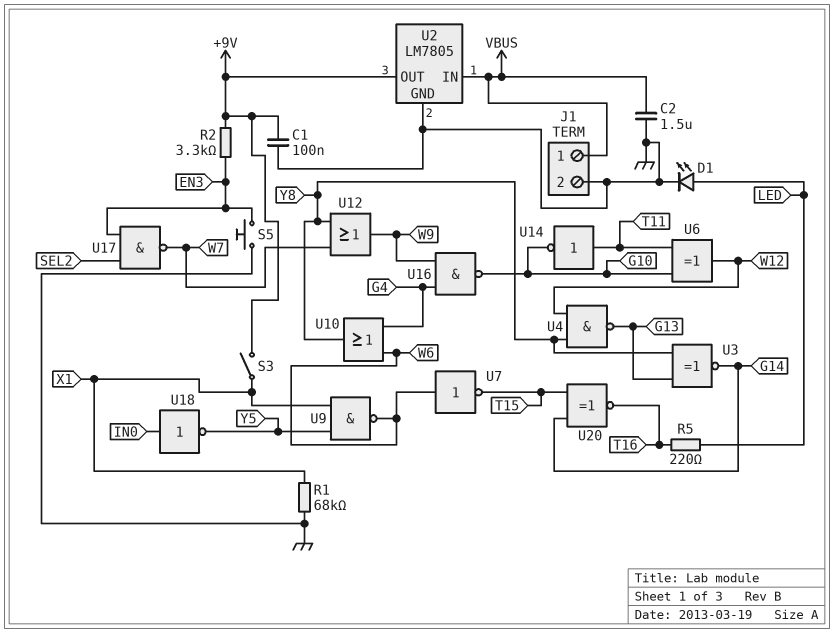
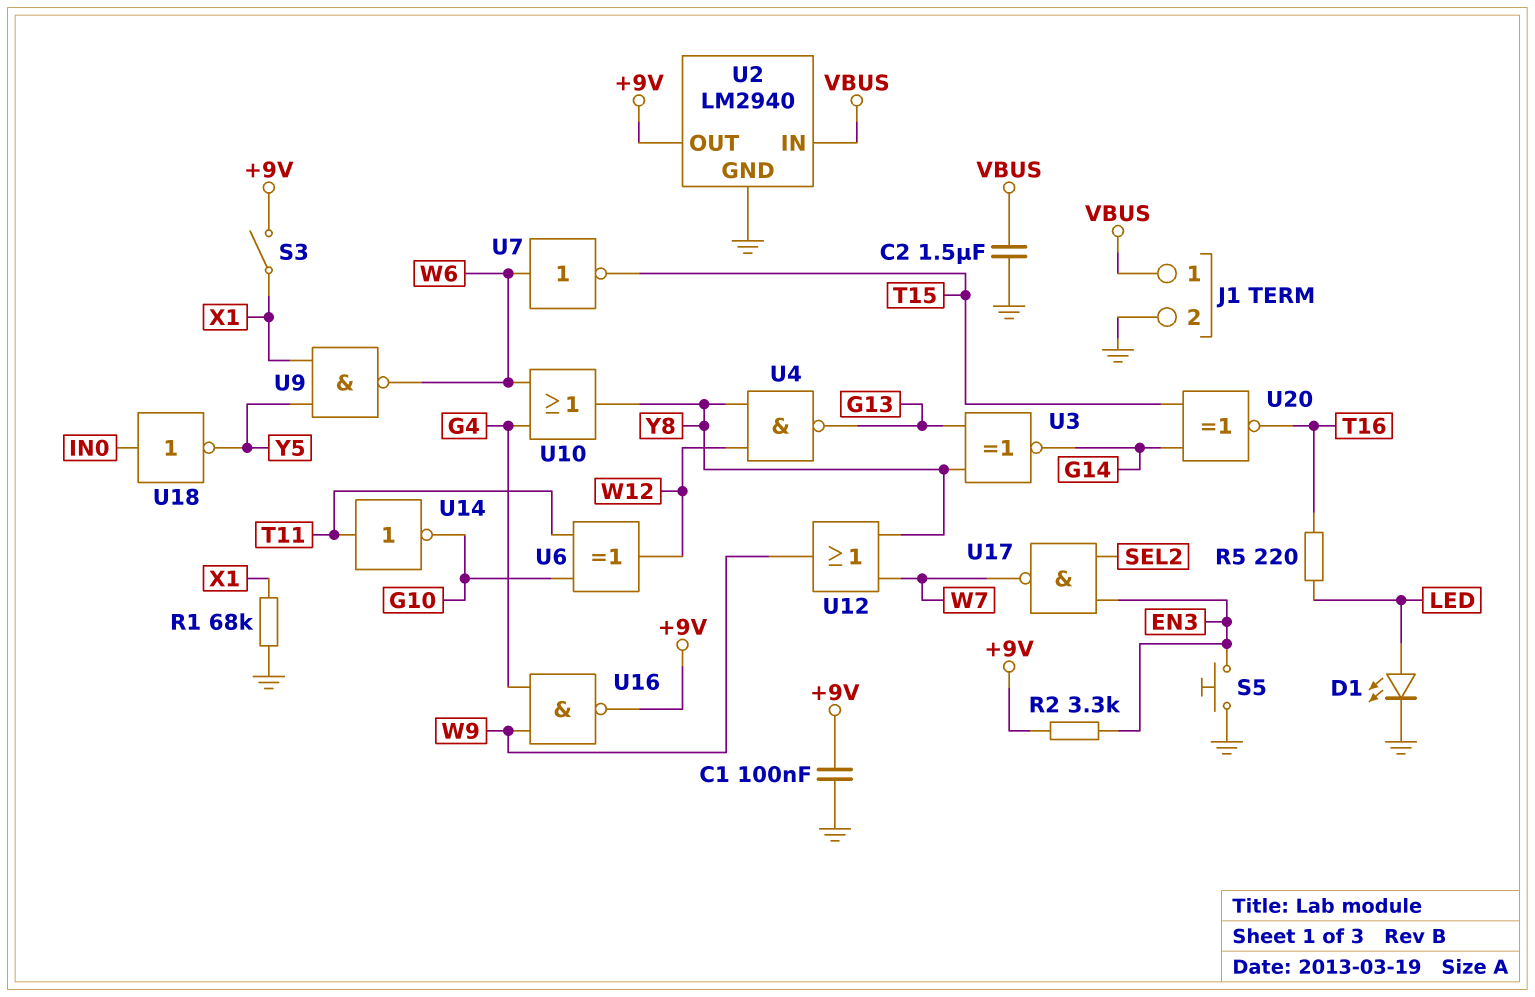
U2: LM7805 -> LM2940
U16: NAND (in G4, in W9, out G10) -> NAND (in G4, in W9, out +9V)

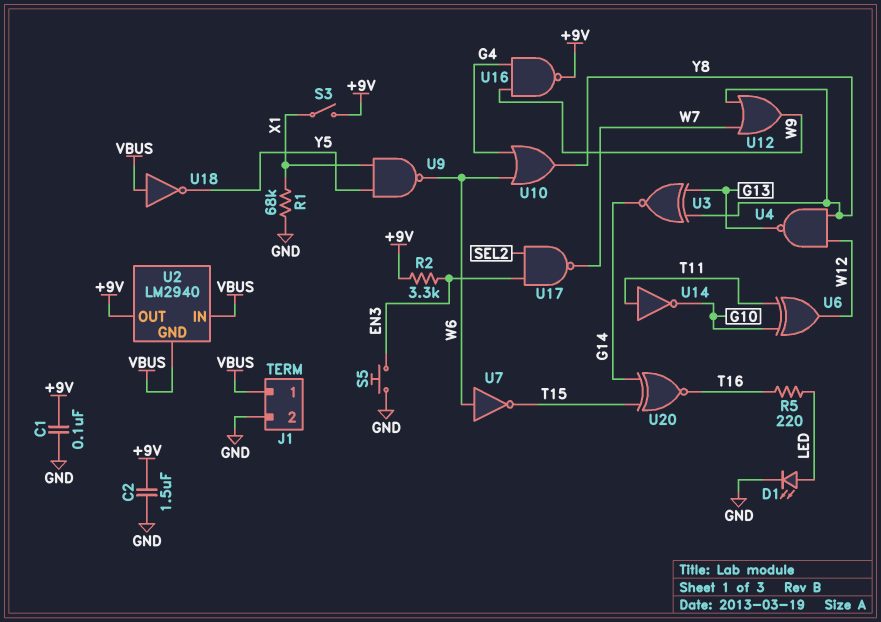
C2: 1.5uF (GND, VBUS) -> 1.5uF (+9V, GND)
U2 pin GND: GND -> VBUS
U18: NOT (in IN0, out Y5) -> NOT (in VBUS, out Y5)

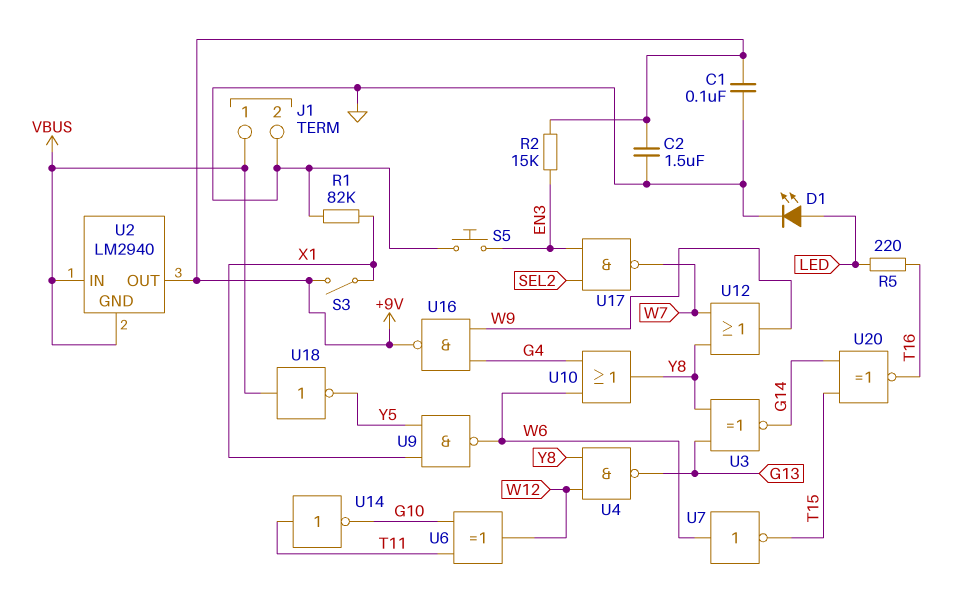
R1: 68k (GND, X1) -> 82k (GND, X1)
R2: 3.3k (+9V, EN3) -> 15k (+9V, EN3)

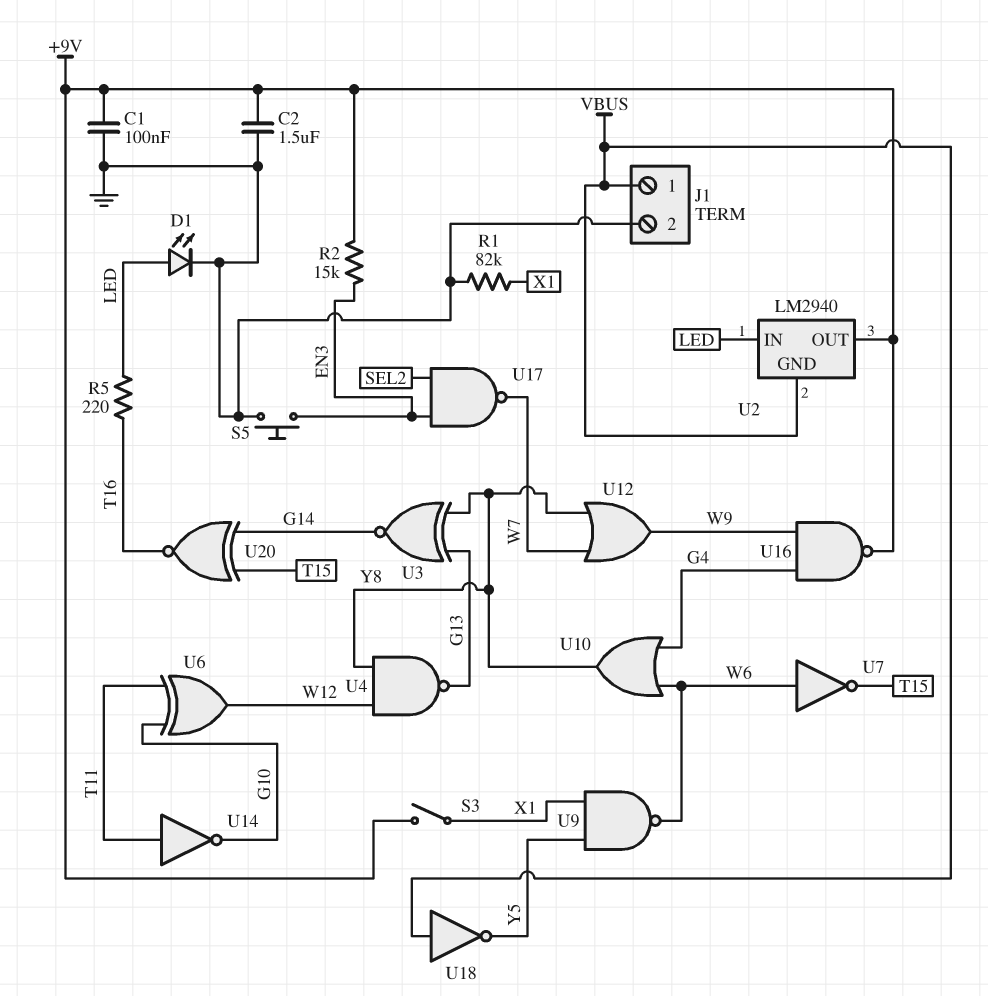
U2 pin IN: VBUS -> LED

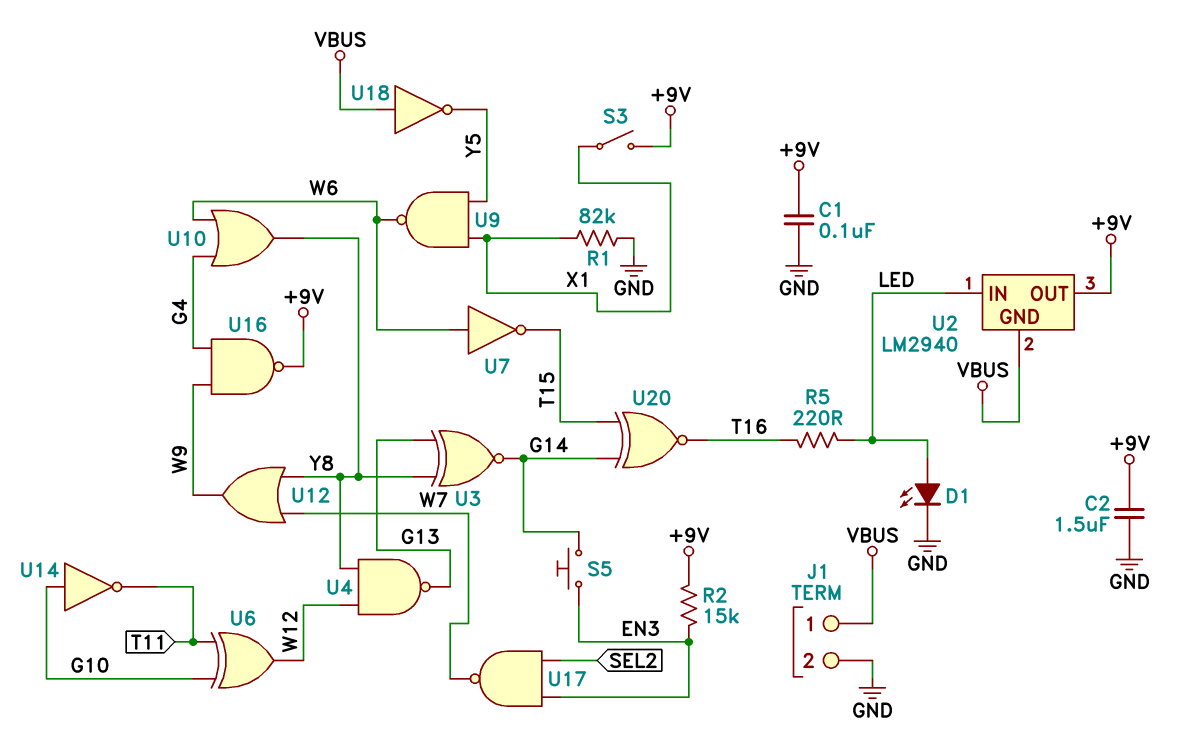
S5: button (EN3, GND) -> button (EN3, G14)
U14: NOT (in T11, out G10) -> NOT (in G10, out T11)

